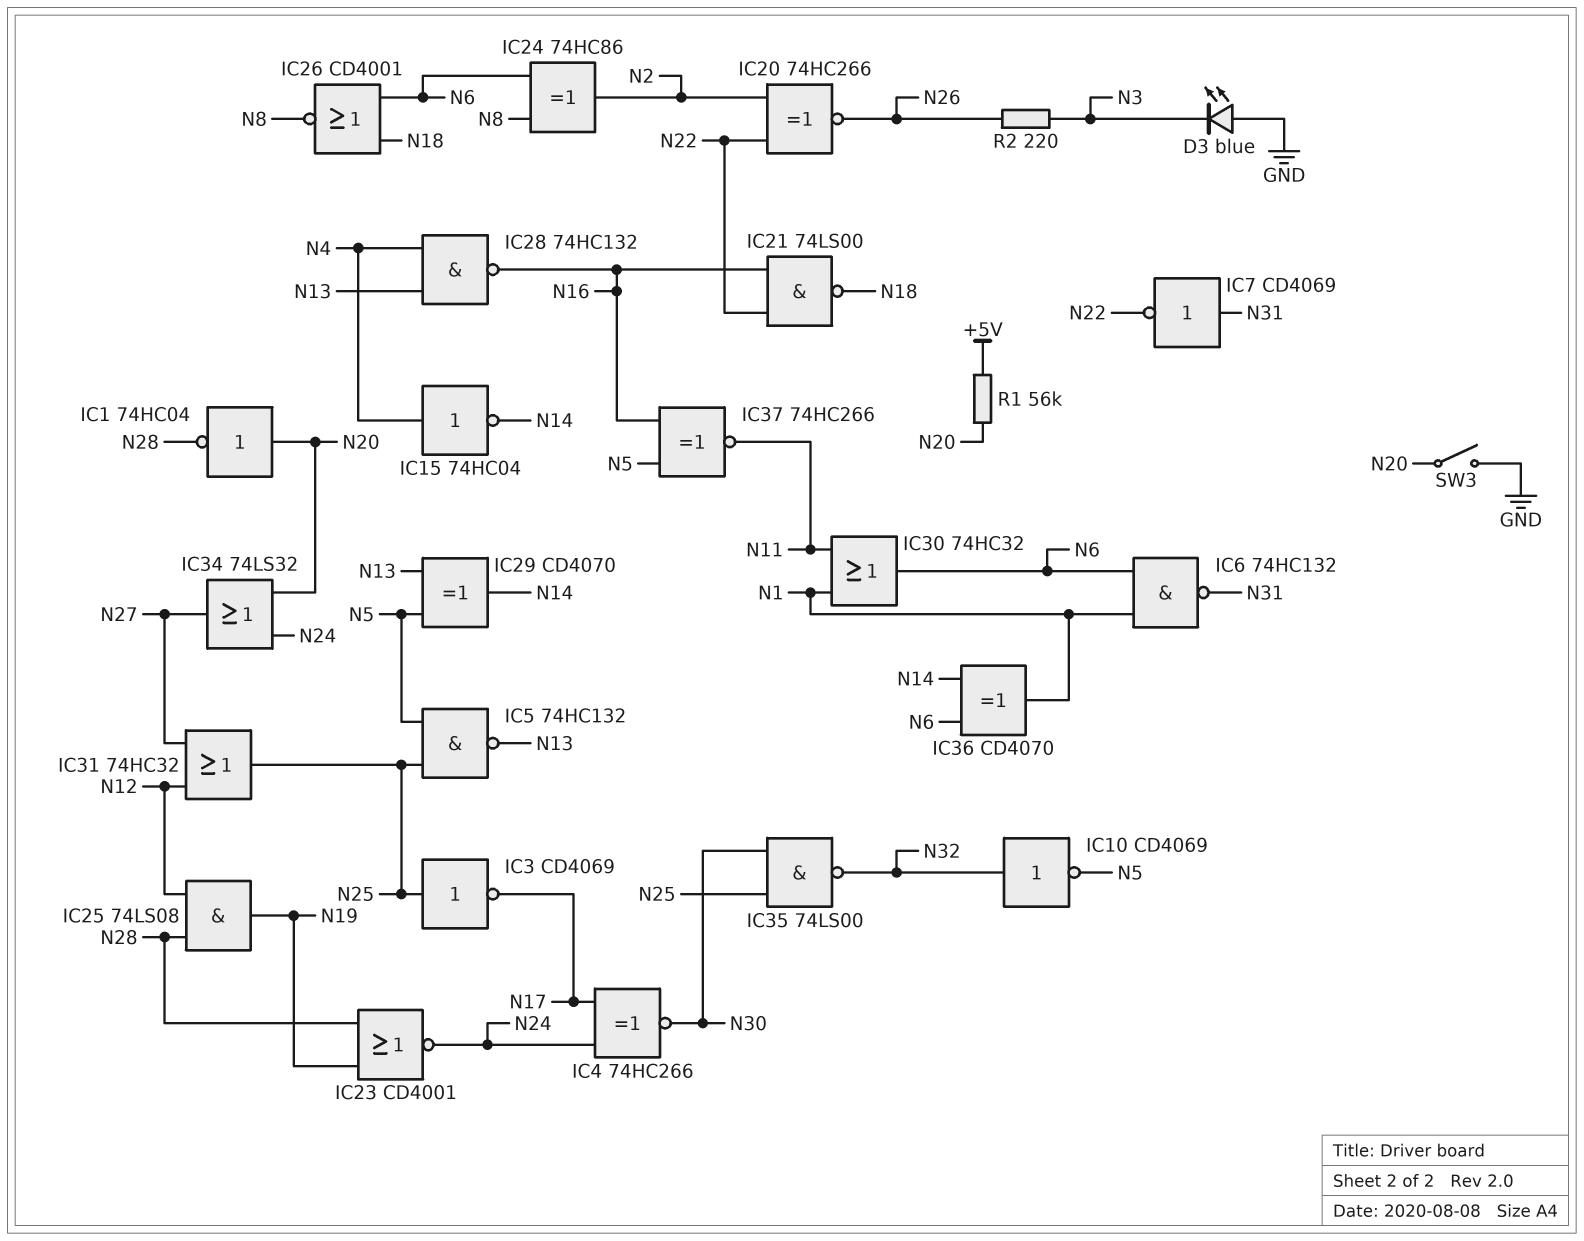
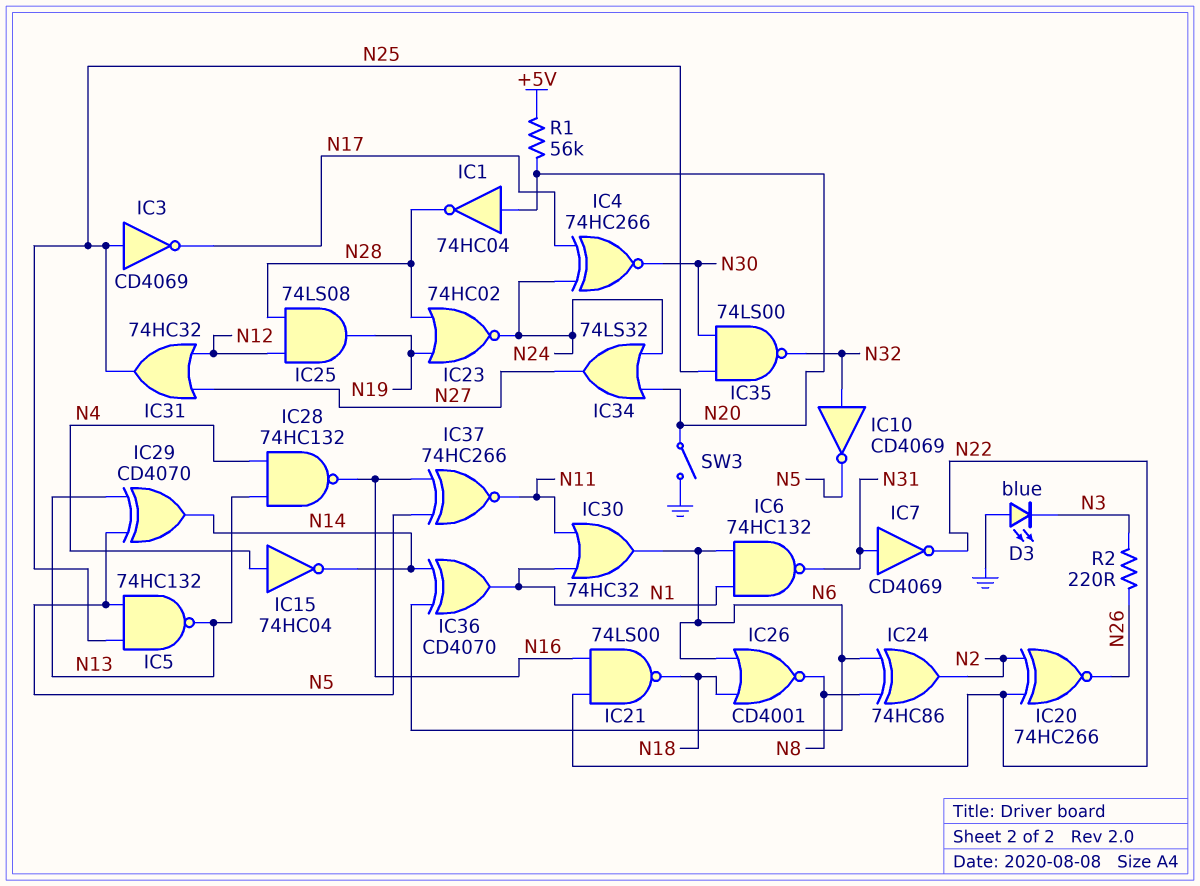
IC23: NOR CD4001 (in N19, in N28, out N24) -> NOR 74HC02 (in N19, in N28, out N24)

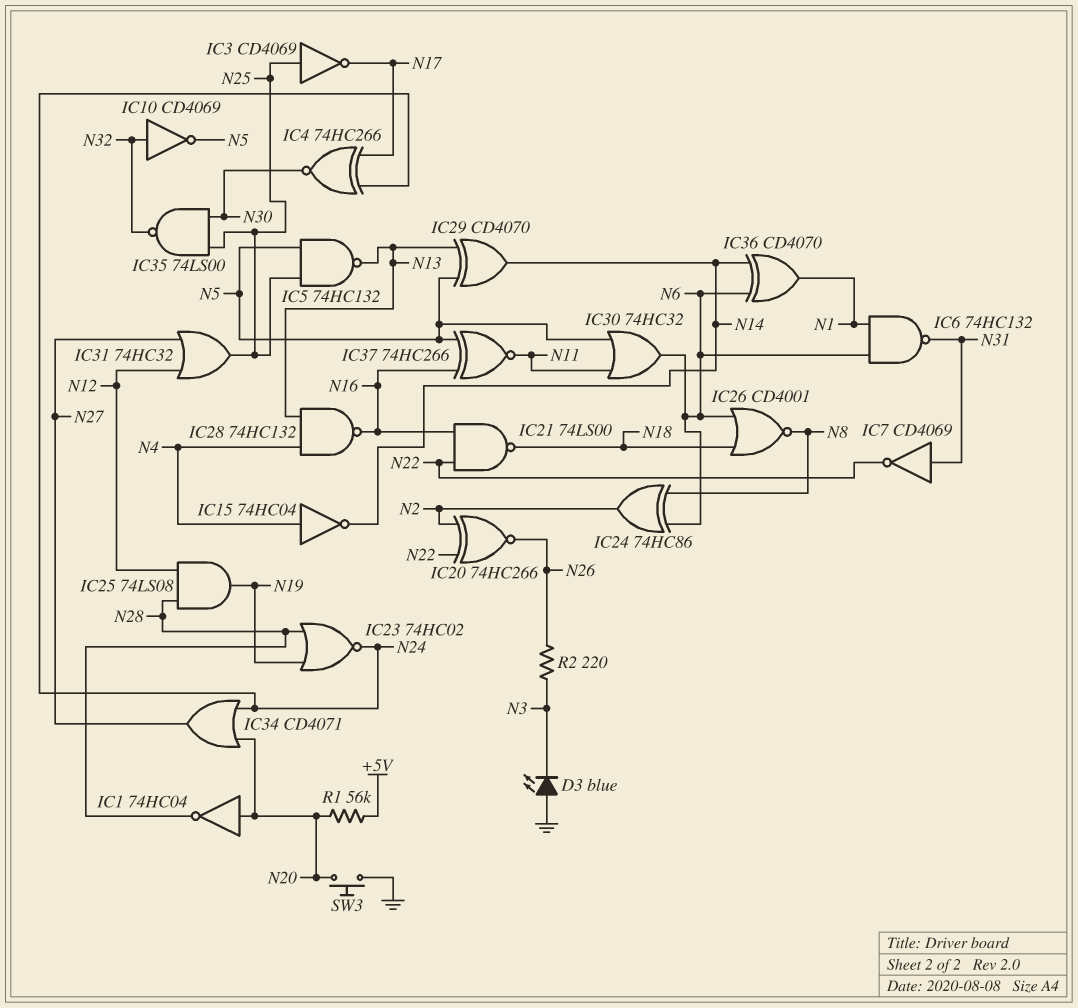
IC30: OR 74HC32 (in N1, in N11, out N6) -> OR 74HC32 (in N5, in N11, out N6)
IC34: OR 74LS32 (in N20, in N24, out N27) -> OR CD4071 (in N20, in N24, out N27)
SW3: switch (GND, N20) -> button (GND, N20)

